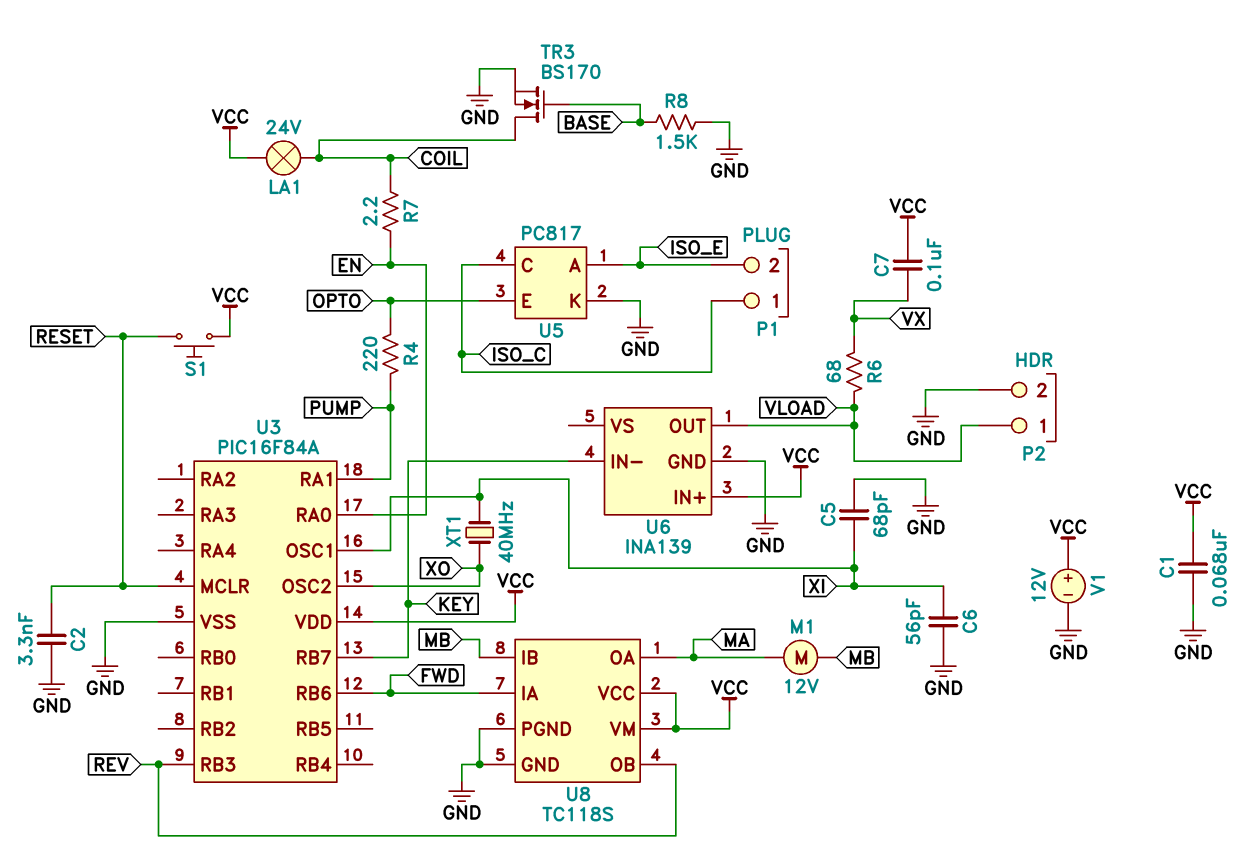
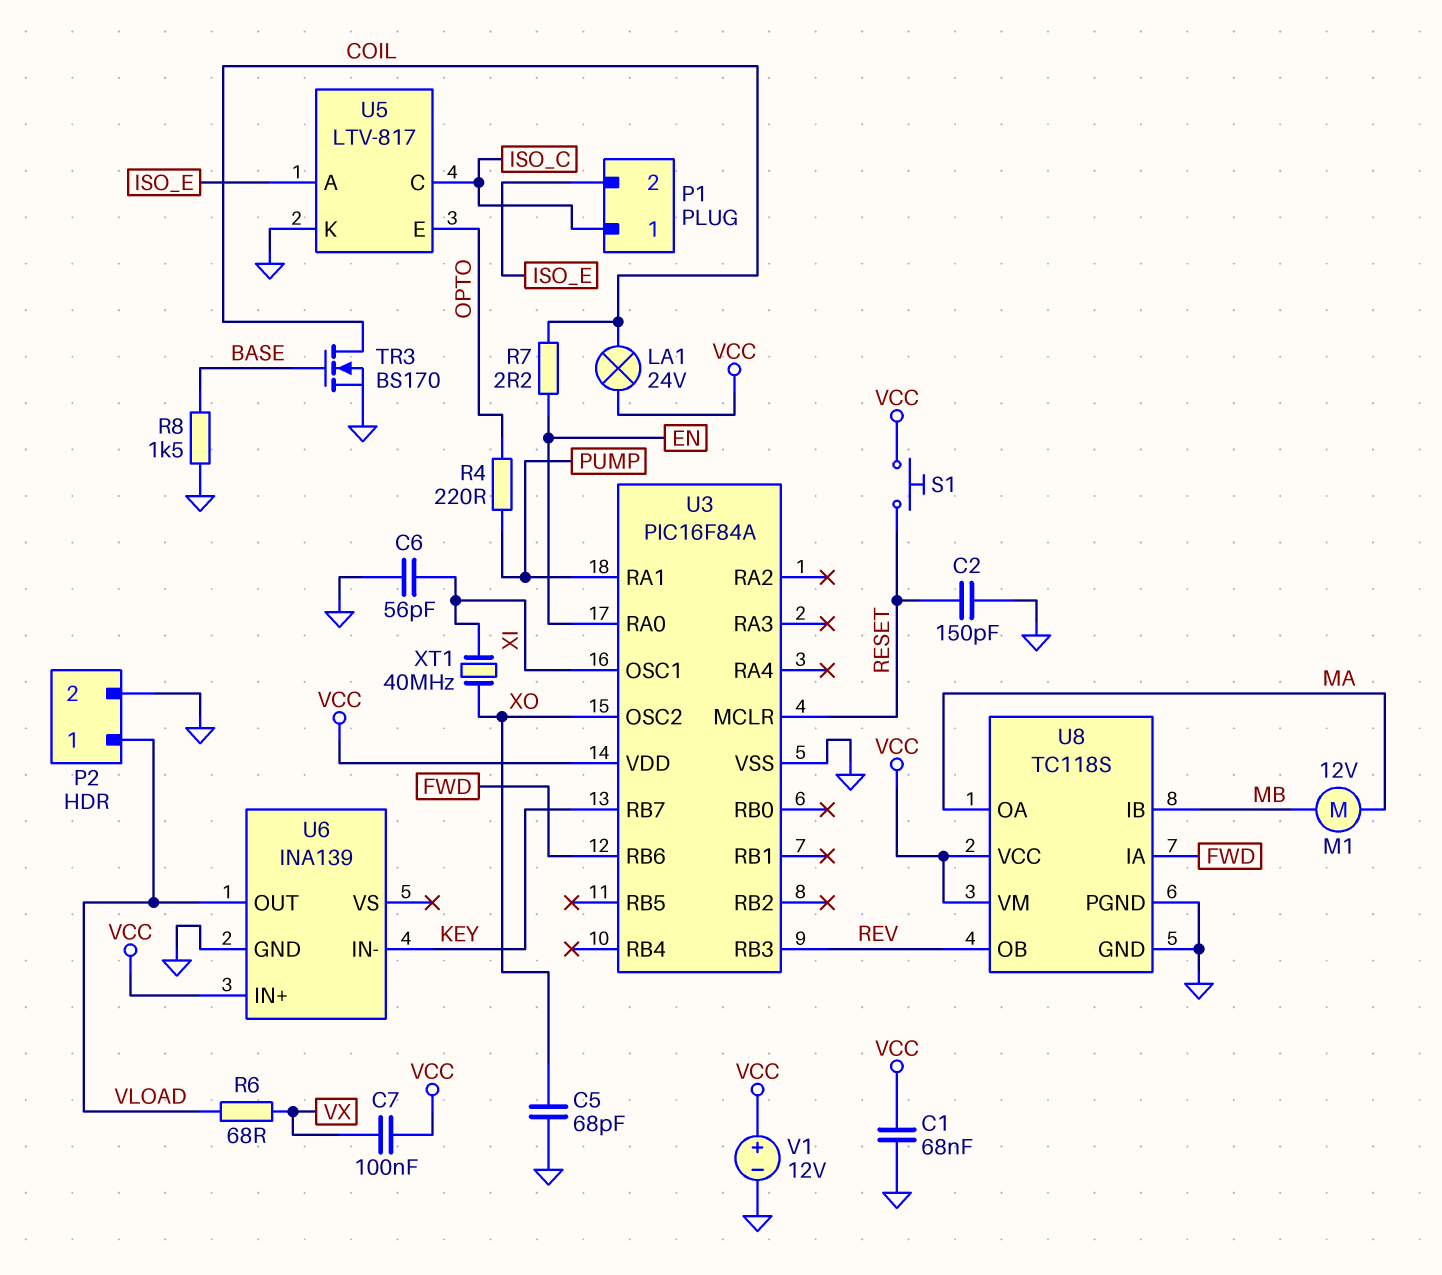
C2: 3.3nF (GND, RESET) -> 150pF (GND, RESET)
C5: 68pF (GND, XI) -> 68pF (GND, XO)
U5: PC817 -> LTV-817

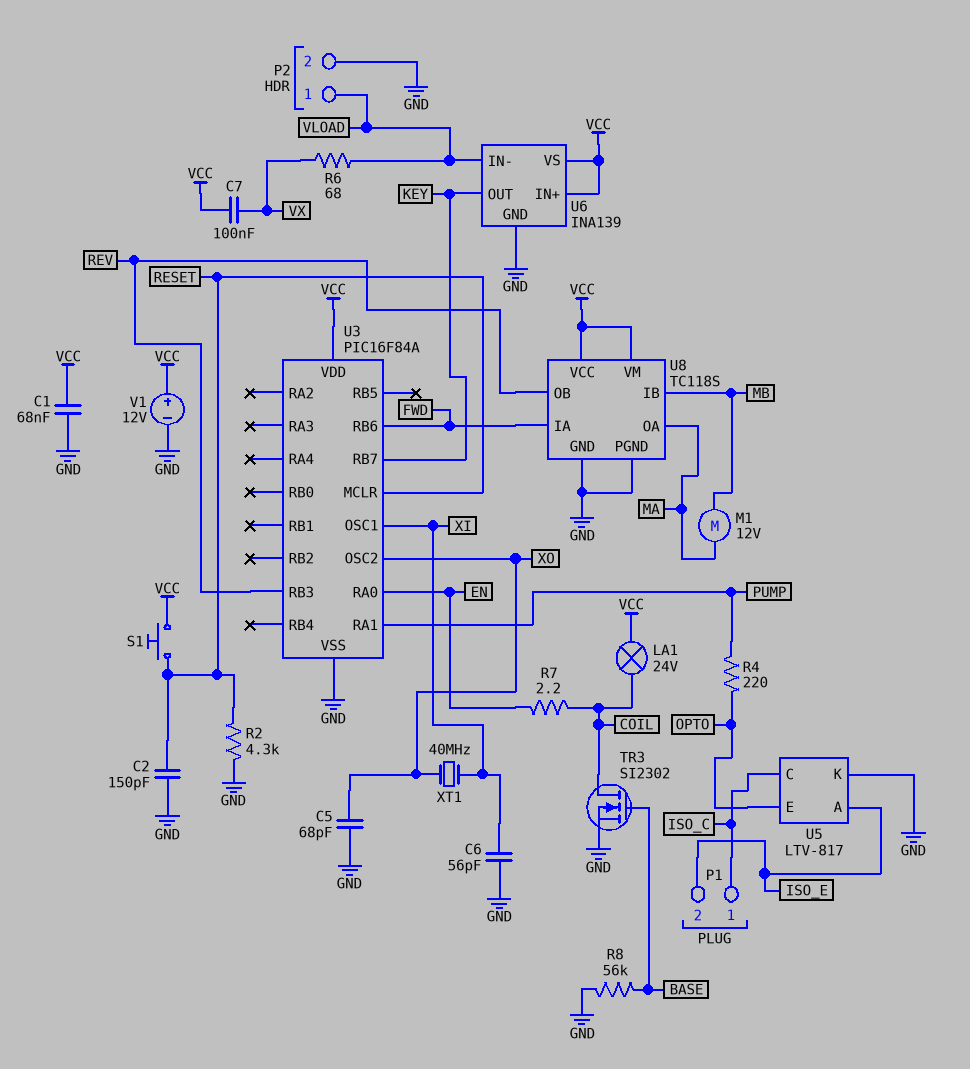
R2: none -> 4.3k (GND, RESET)
R8: 1.5k (BASE, GND) -> 56k (BASE, GND)
TR3: NMOS BS170 (G BASE, D COIL, S GND) -> NMOS SI2302 (G BASE, D COIL, S GND)
U6 pin IN-: KEY -> VLOAD
U6 pin OUT: VLOAD -> KEY
U6 pin VS: none -> VCC

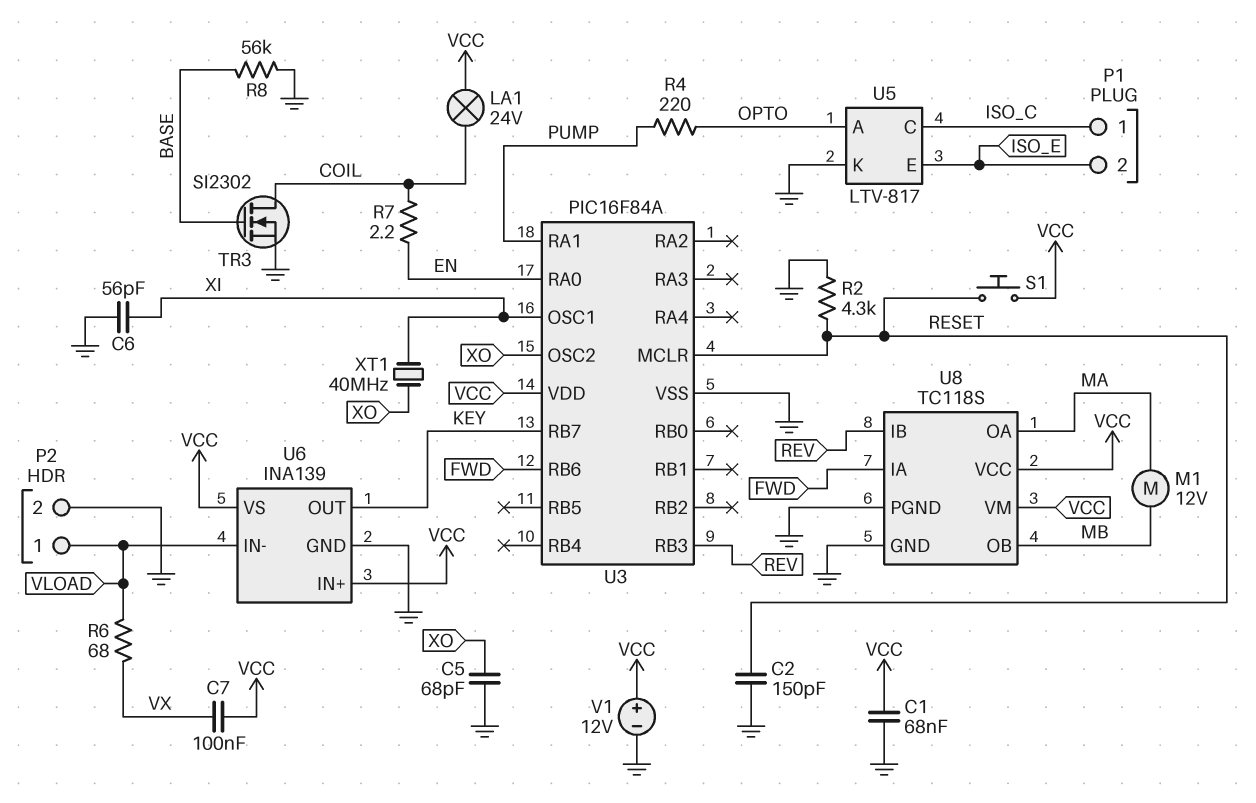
U5 pin A: ISO_E -> OPTO
U5 pin E: OPTO -> ISO_E
U8 pin IB: MB -> REV
U8 pin OB: REV -> MB

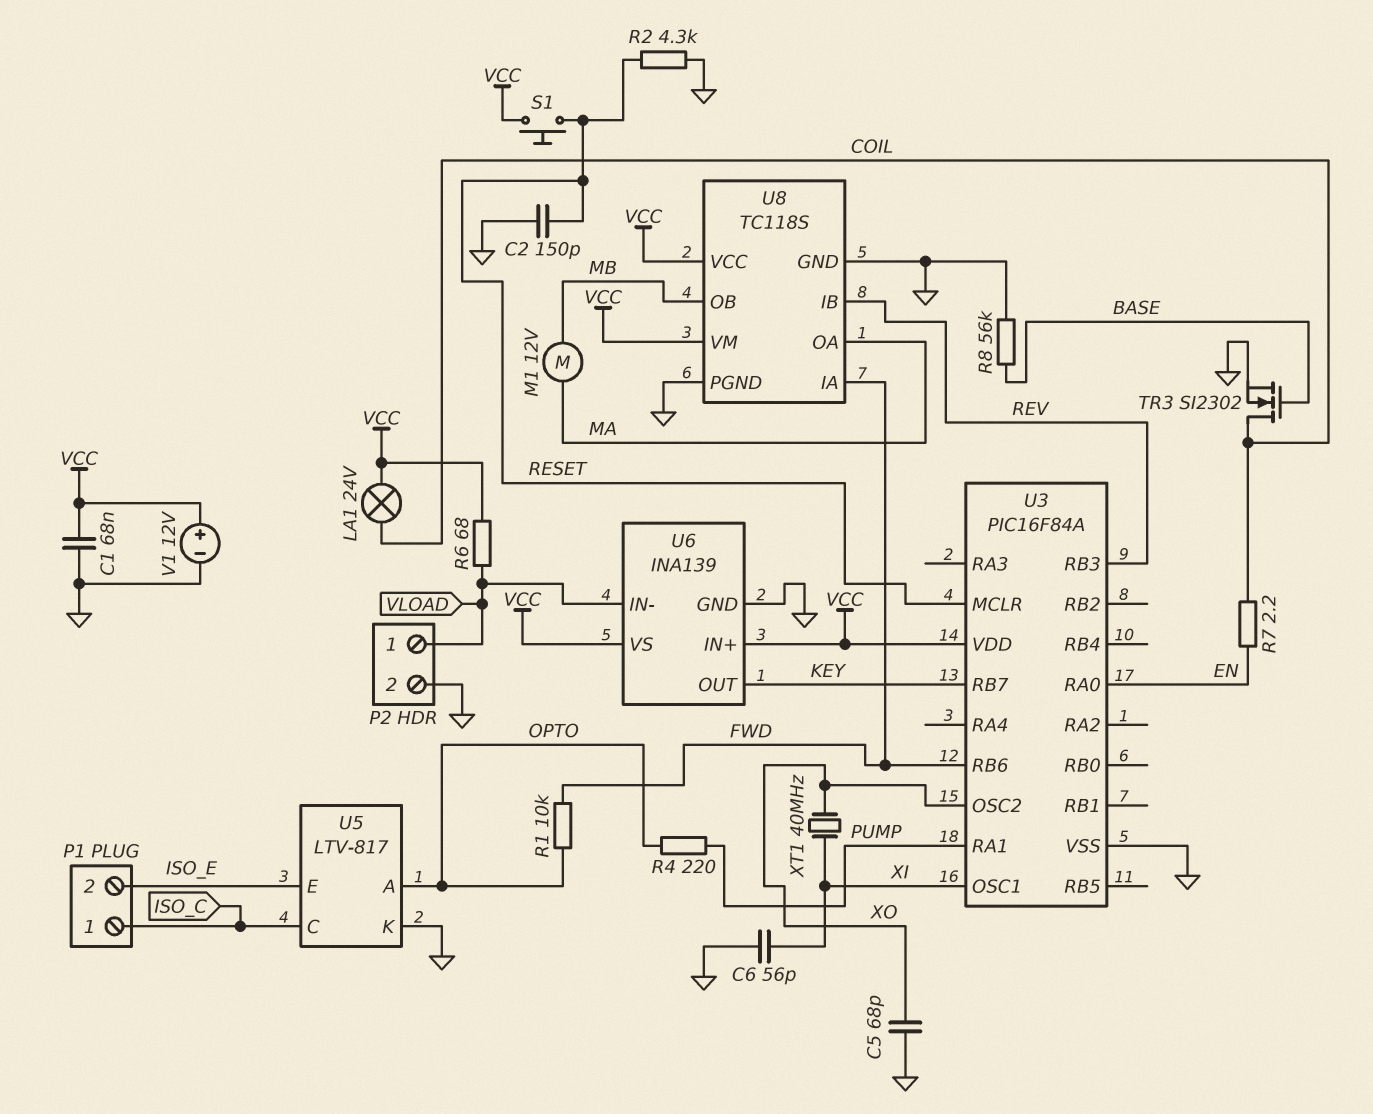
C7: 100nF (VCC, VX) -> none
R1: none -> 10k (FWD, OPTO)
R6: 68 (VLOAD, VX) -> 68 (VCC, VLOAD)

